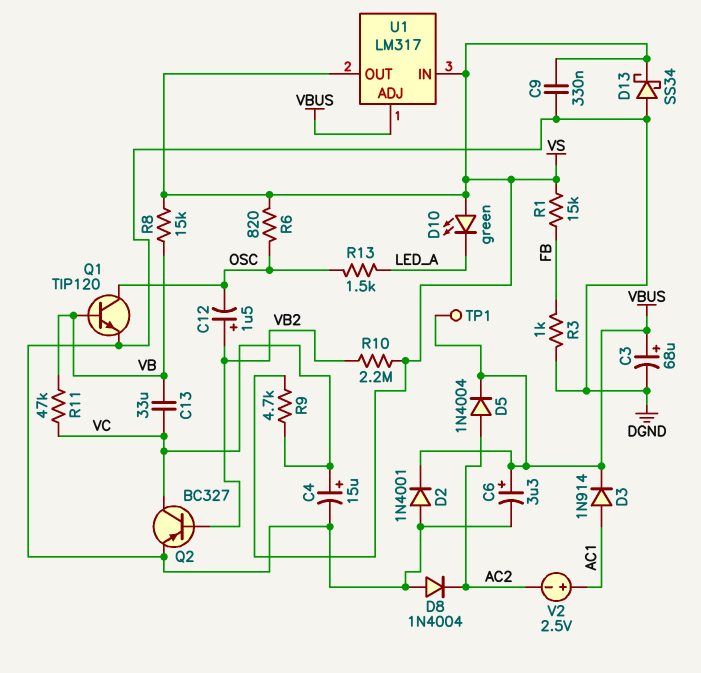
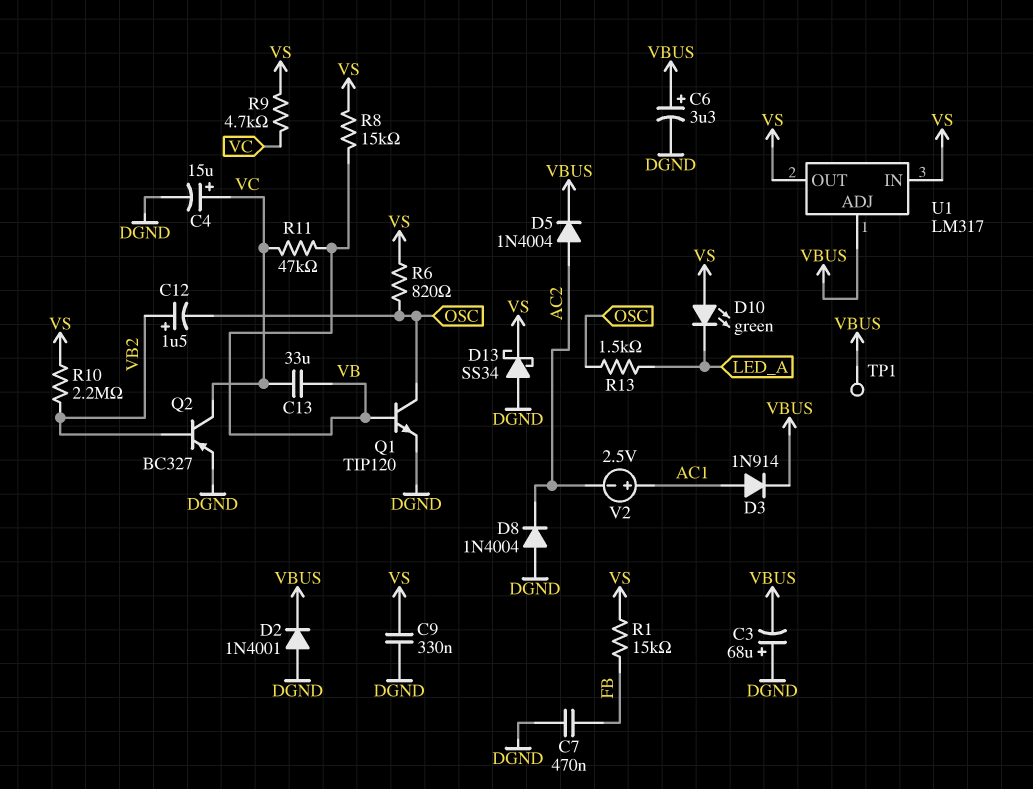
C3: 68uF (plus VBUS, minus DGND) -> 68uF (plus DGND, minus VBUS)
C7: none -> 470nF (DGND, FB)
R3: 1k (DGND, FB) -> none

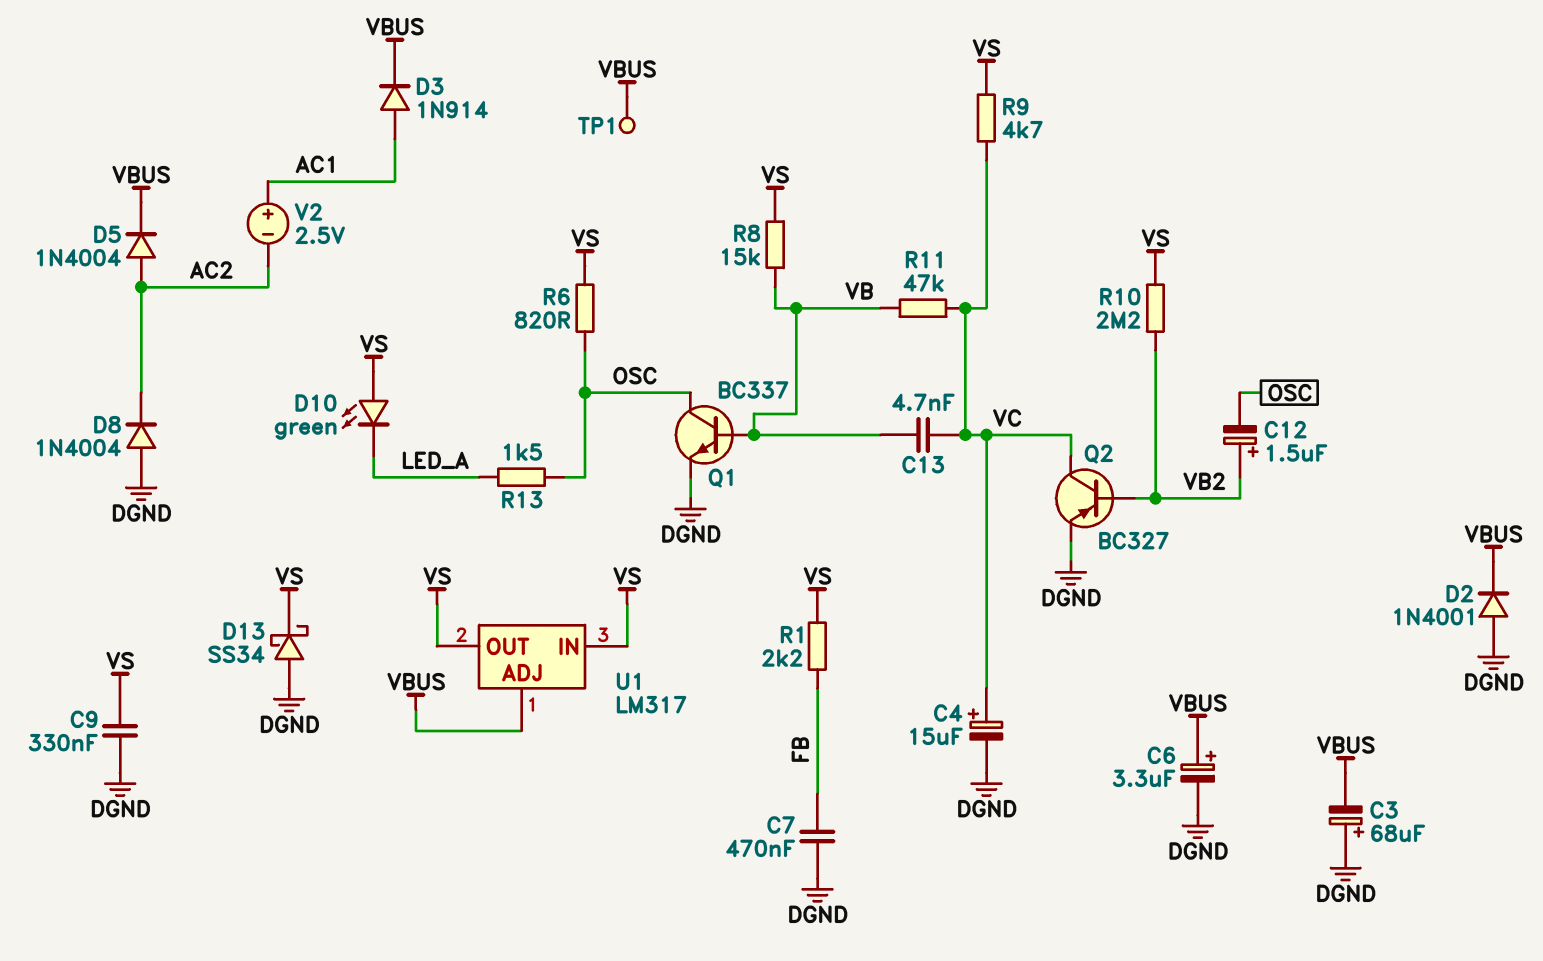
C13: 33uF (VB, VC) -> 4.7nF (VB, VC)
Q1: NPN TIP120 (B VB, C OSC, E DGND) -> NPN BC337 (B VB, C OSC, E DGND)
R1: 15k (FB, VS) -> 2.2k (FB, VS)

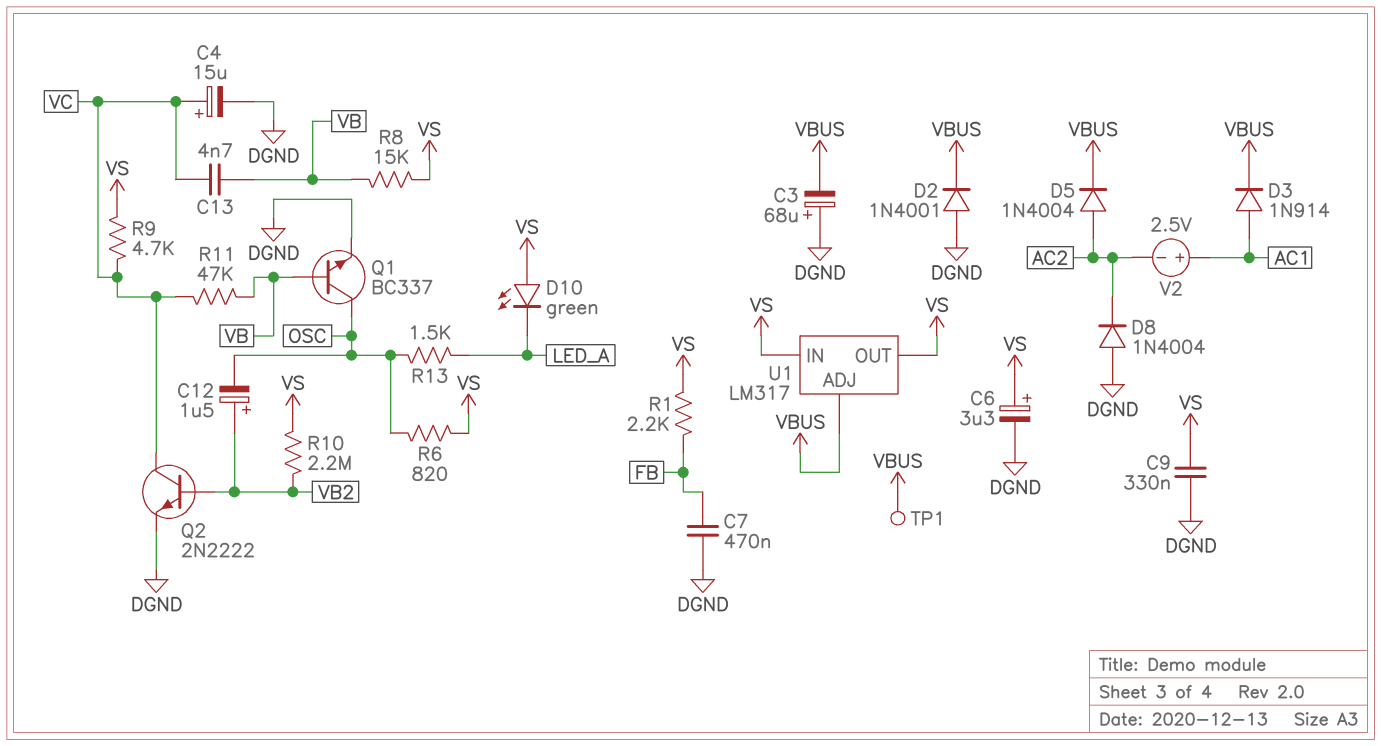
C6: 3.3uF (plus VBUS, minus DGND) -> 3.3uF (plus VS, minus DGND)
D13: schottky SS34 (A DGND, K VS) -> none
Q2: PNP BC327 (B VB2, C VC, E DGND) -> NPN 2N2222 (B VB2, C VC, E DGND)

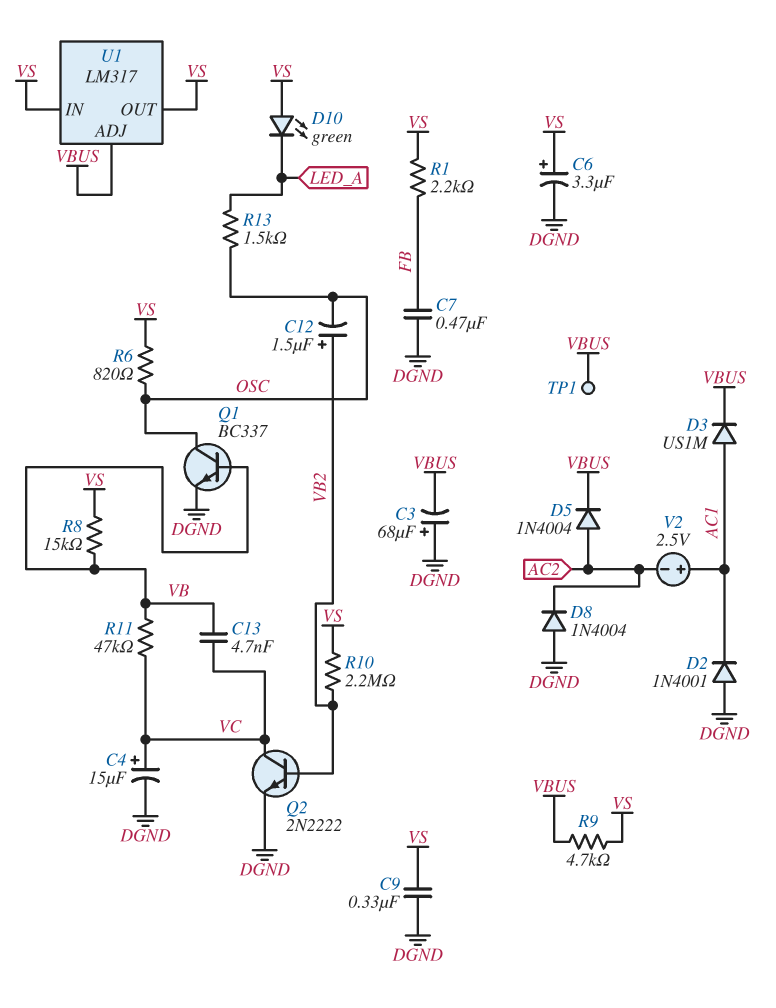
D2: diode 1N4001 (A DGND, K VBUS) -> diode 1N4001 (A DGND, K AC1)
D3: diode 1N914 (A AC1, K VBUS) -> diode US1M (A AC1, K VBUS)
R9: 4.7k (VC, VS) -> 4.7k (VBUS, VS)

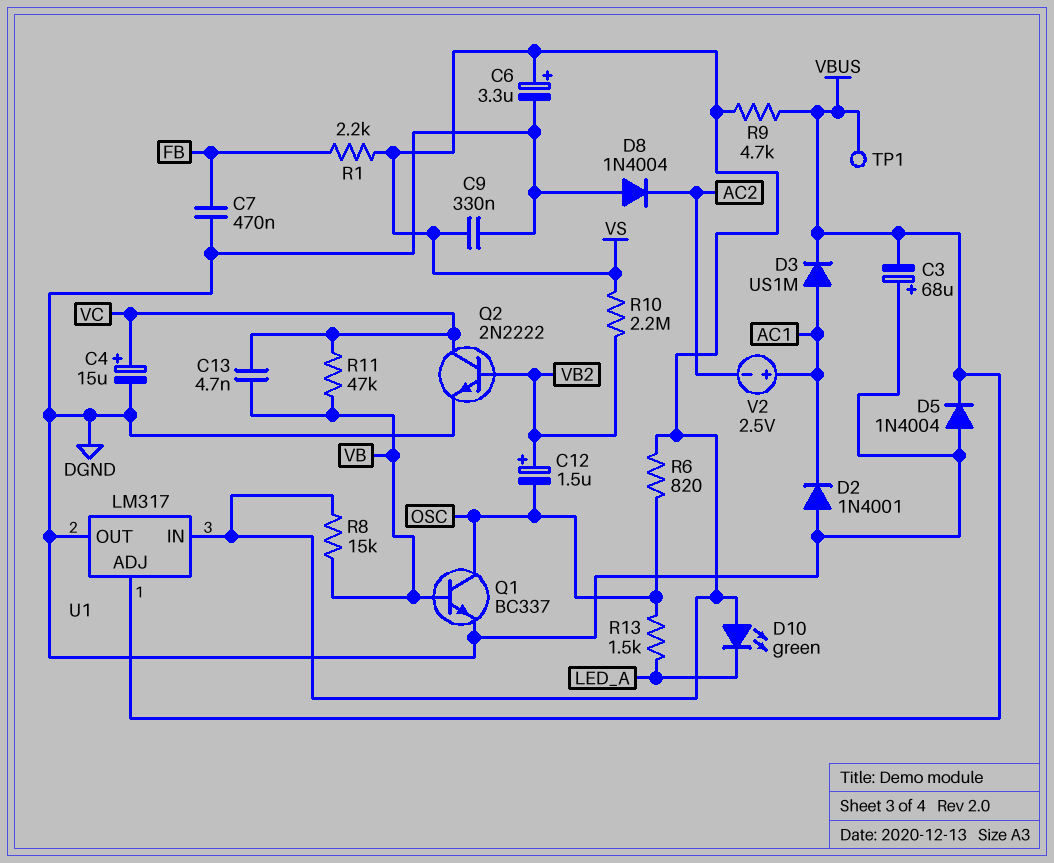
D5: diode 1N4004 (A AC2, K VBUS) -> diode 1N4004 (A DGND, K VBUS)
U1 pin OUT: VS -> DGND

